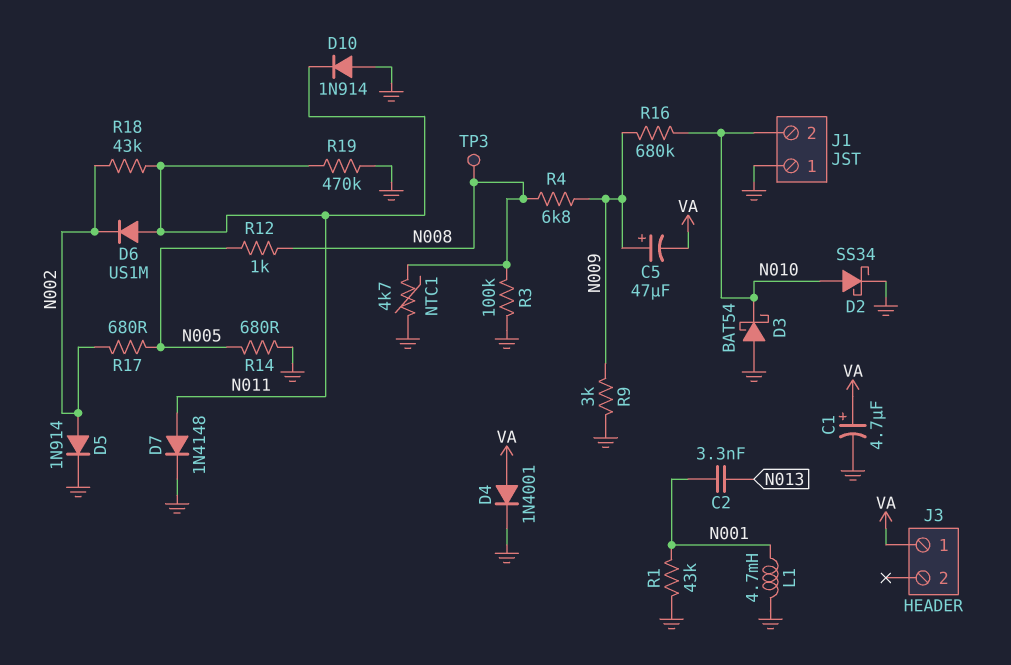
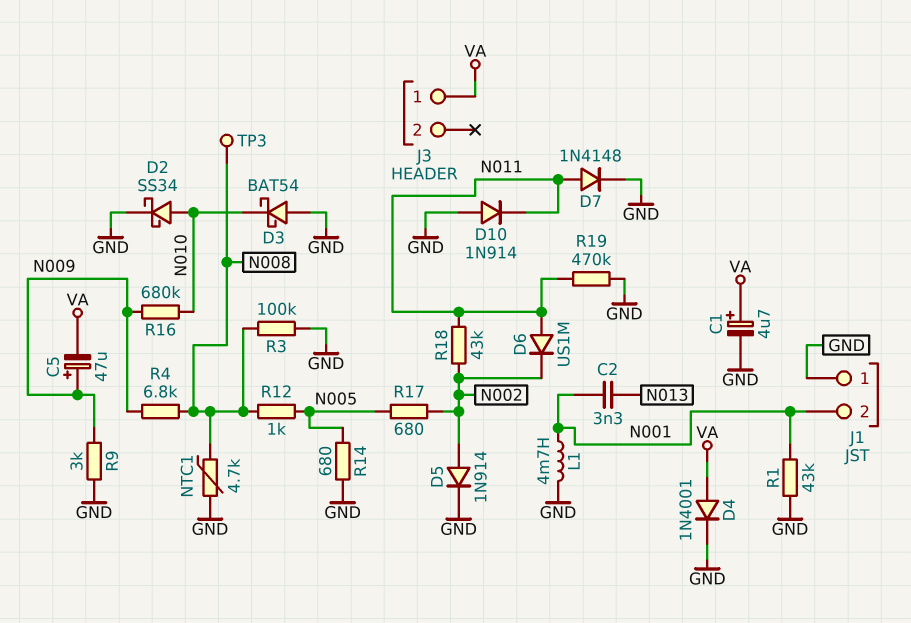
J1 pin 2: N010 -> N001

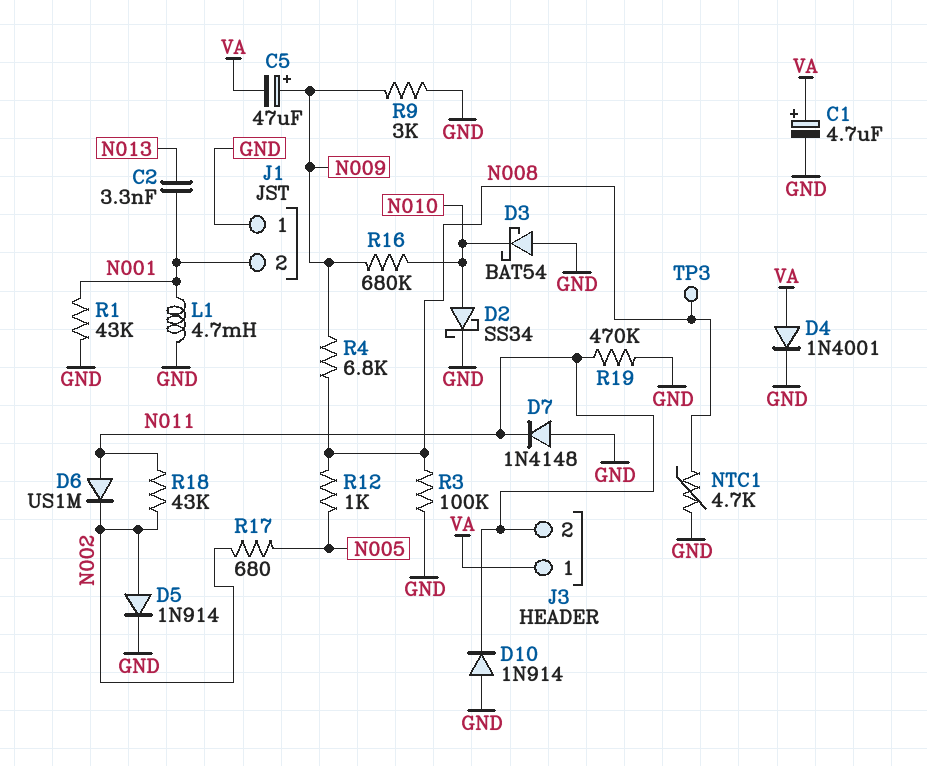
D7: diode 1N4148 (A N011, K GND) -> diode 1N4148 (A GND, K N011)
J3 pin 2: none -> N011
R14: 680 (GND, N005) -> none

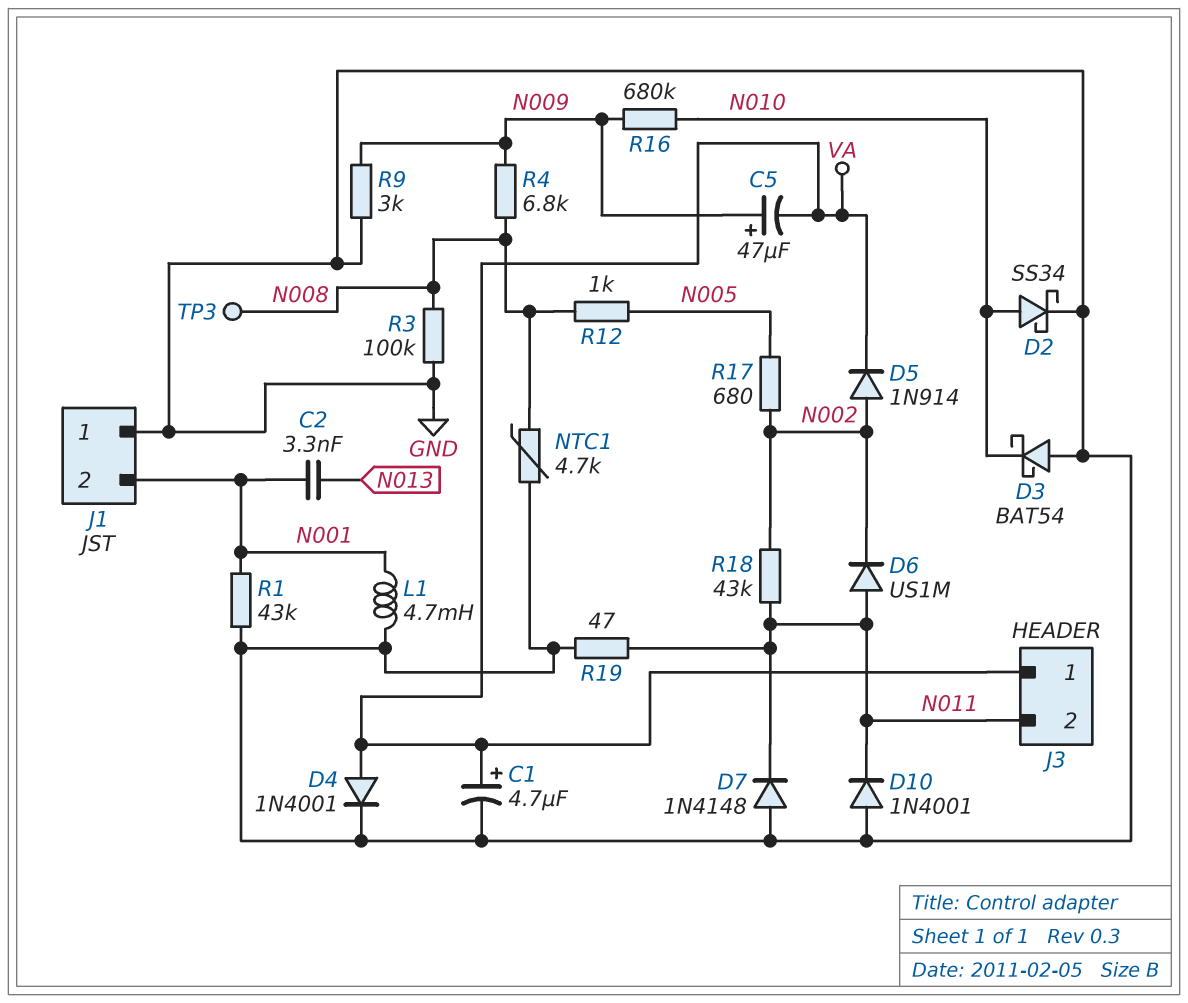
D5: diode 1N914 (A N002, K GND) -> diode 1N914 (A N002, K VA)
D10: diode 1N914 (A GND, K N011) -> diode 1N4001 (A GND, K N011)
R19: 470k (GND, N011) -> 47 (GND, N011)

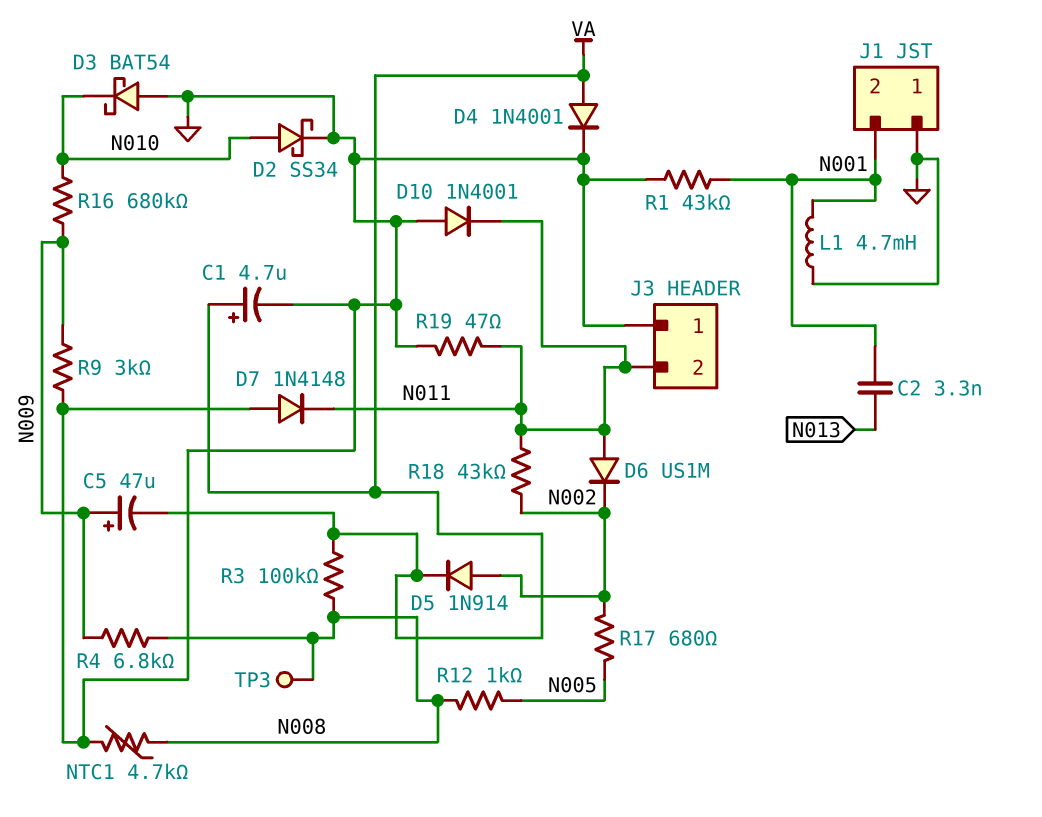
J3 pin 1: VA -> GND
R3: 100k (GND, N008) -> 100k (N008, VA)

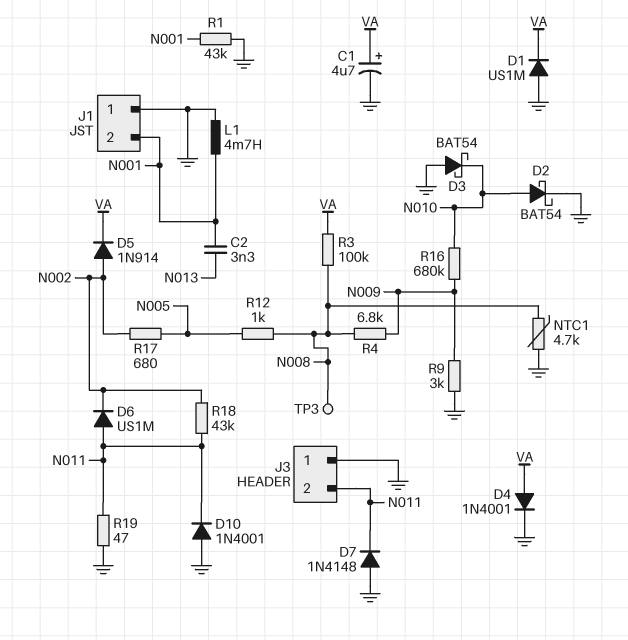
C5: 47uF (plus N009, minus VA) -> none
D1: none -> diode US1M (A GND, K VA)
D2: schottky SS34 (A N010, K GND) -> schottky BAT54 (A N010, K GND)

